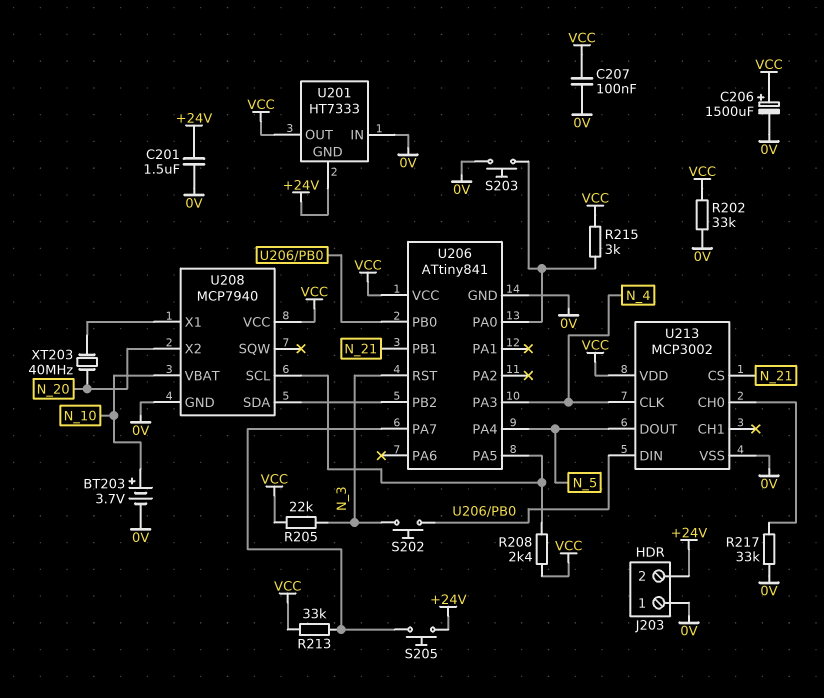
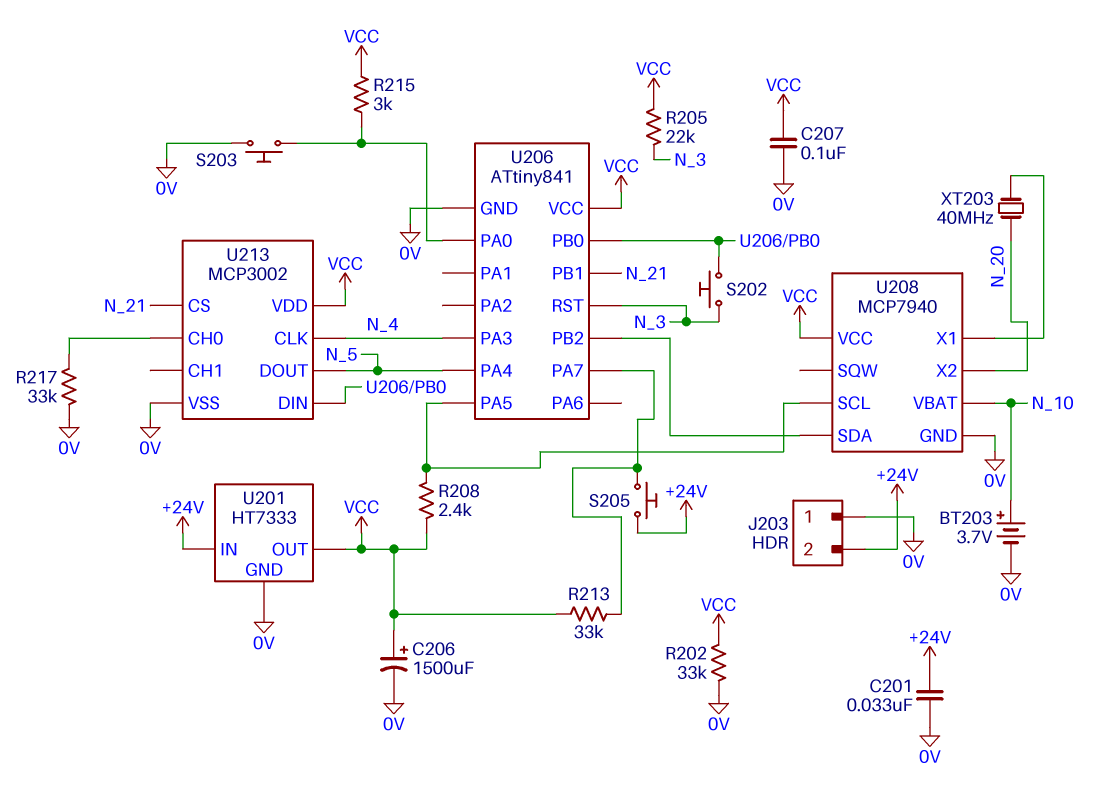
C201: 1.5uF (+24V, 0V) -> 33nF (+24V, 0V)
U201 pin GND: +24V -> 0V
U201 pin IN: 0V -> +24V

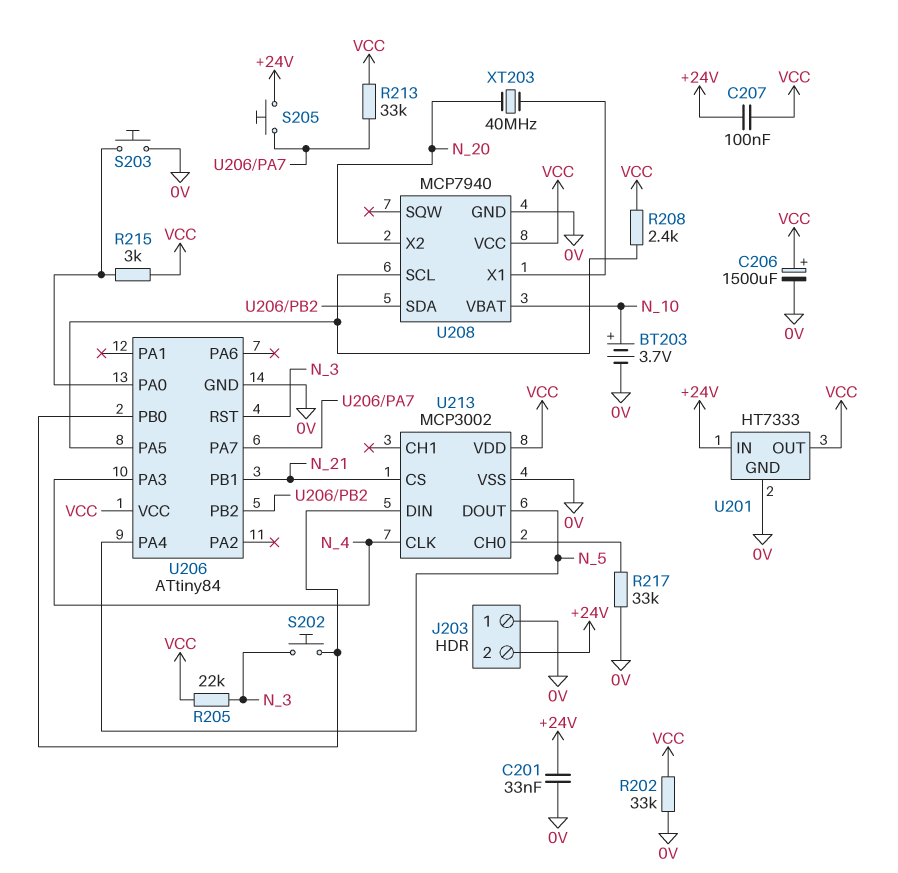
C207: 100nF (0V, VCC) -> 100nF (+24V, VCC)
U206: ATtiny841 -> ATtiny84

